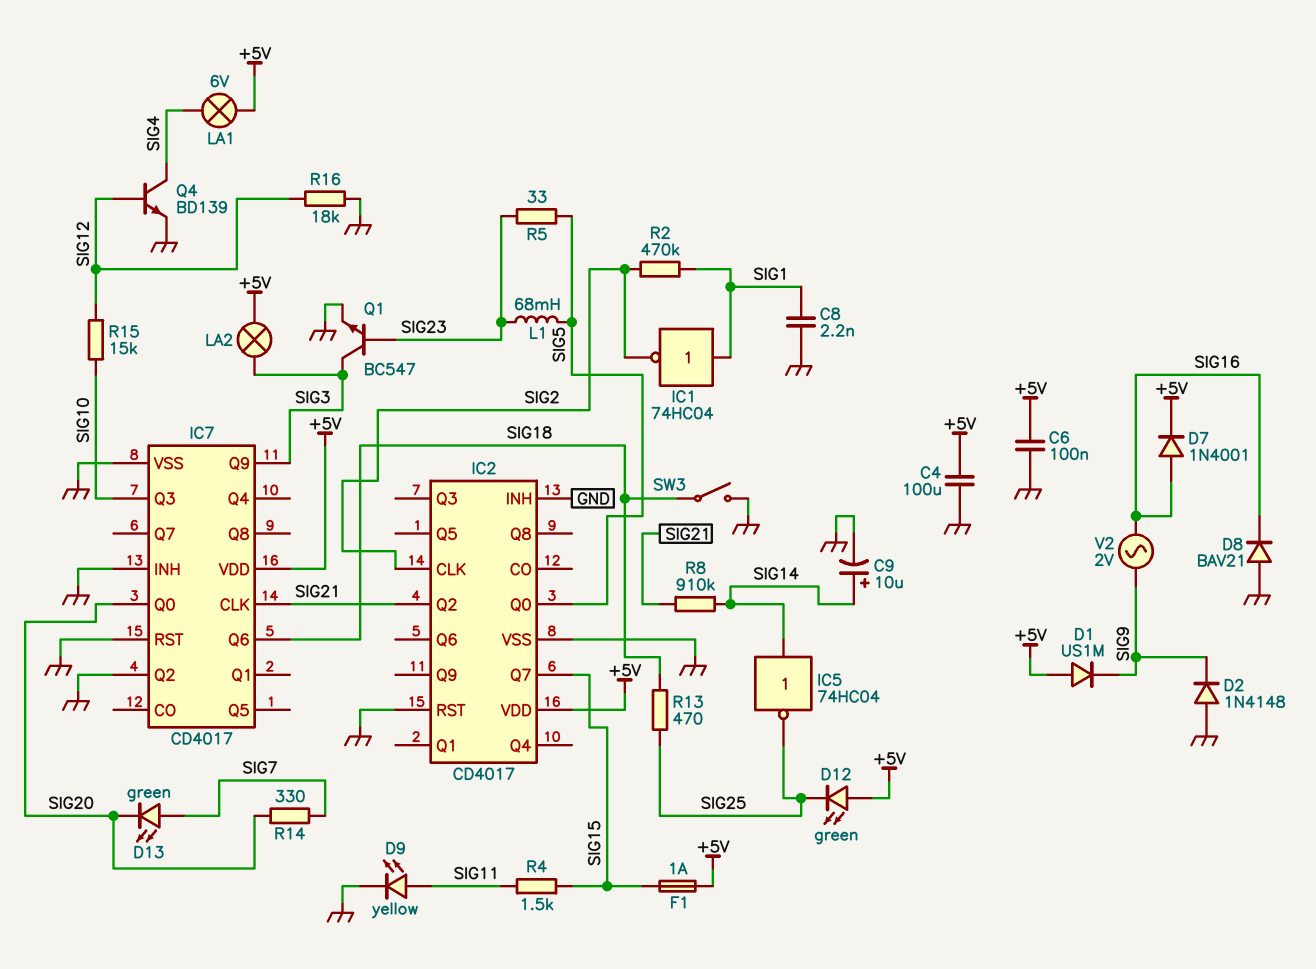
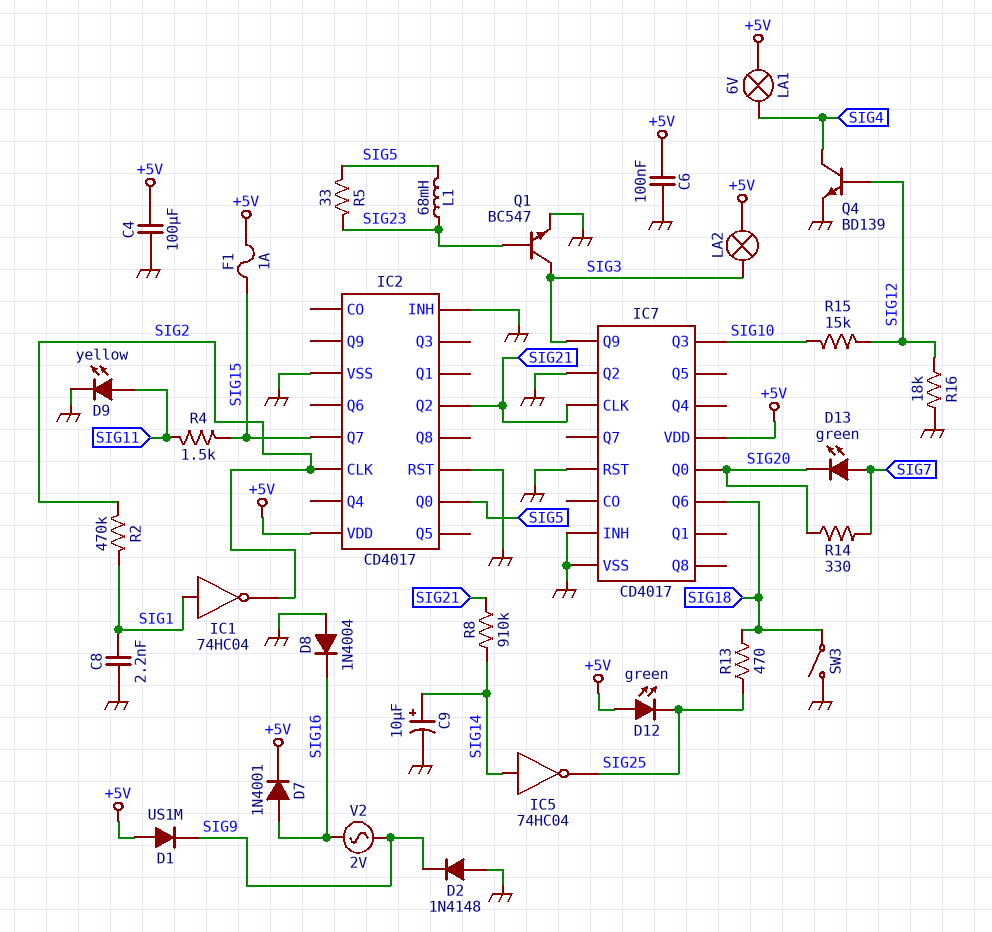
D8: diode BAV21 (A GND, K SIG16) -> diode 1N4004 (A GND, K SIG16)

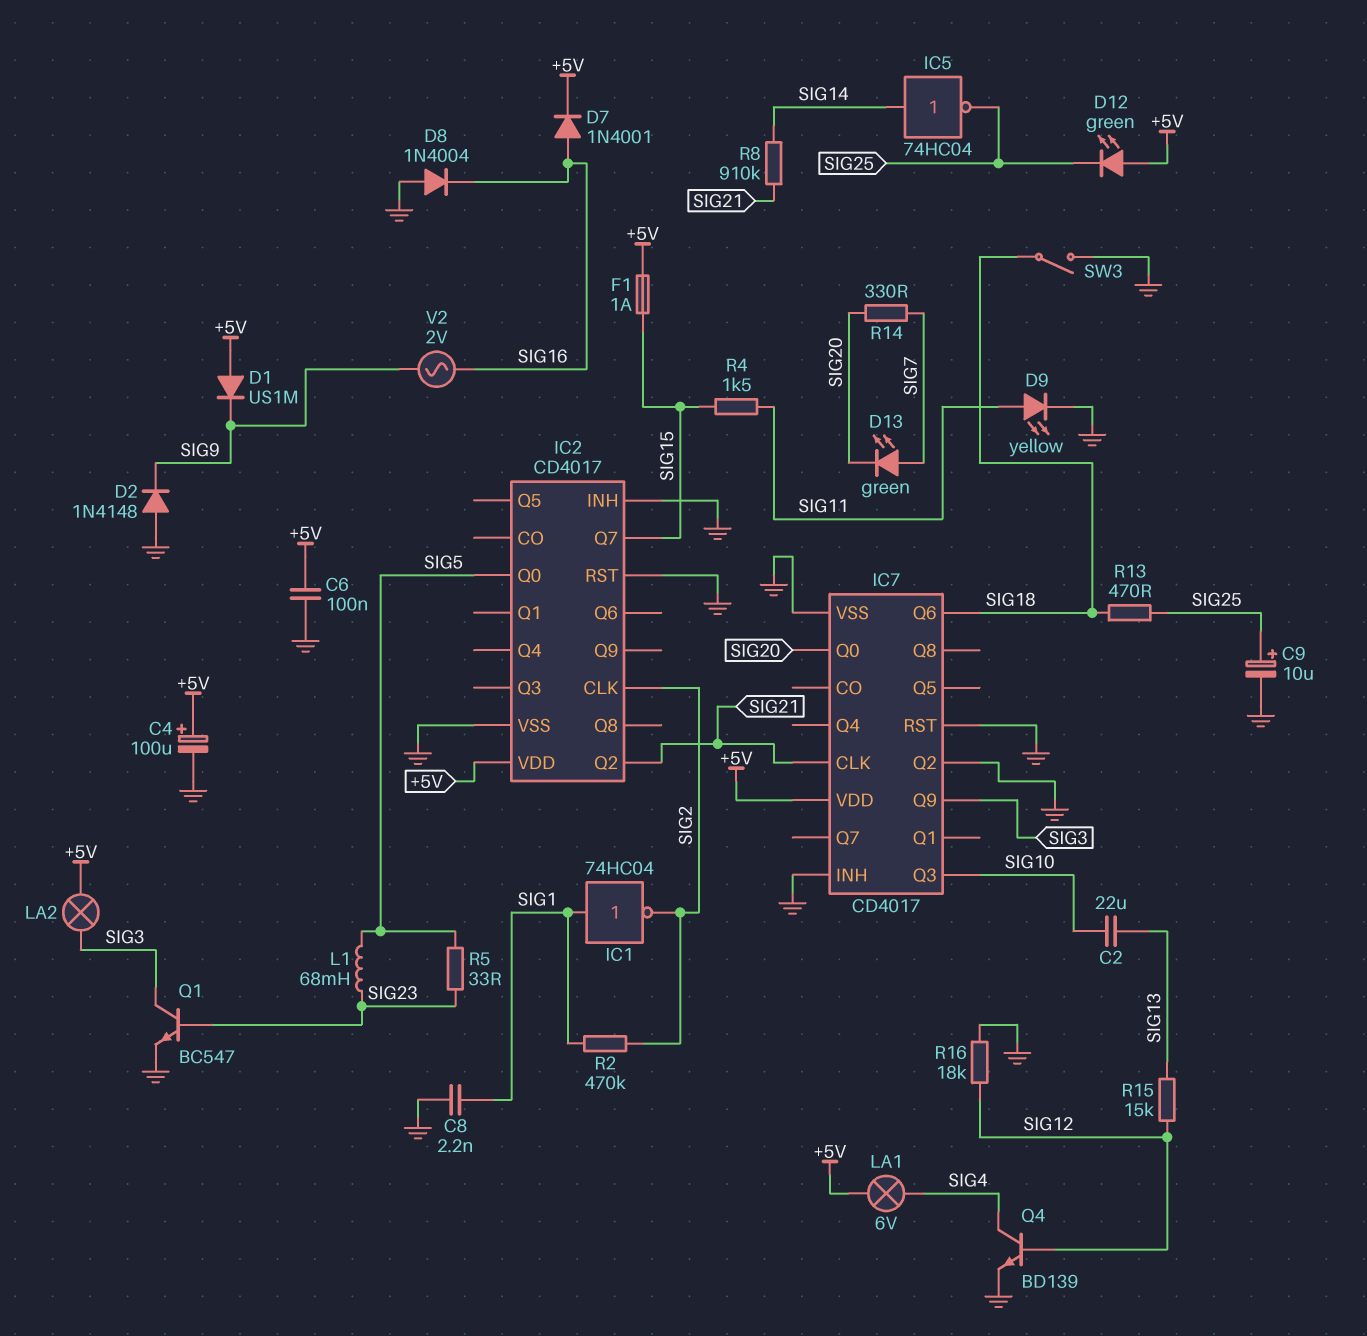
C2: none -> 22uF (SIG10, SIG13)
C4: 100uF (+5V, GND) -> 100uF (plus +5V, minus GND)
C9: 10uF (plus SIG14, minus GND) -> 10uF (plus SIG25, minus GND)
R15: 15k (SIG10, SIG12) -> 15k (SIG12, SIG13)

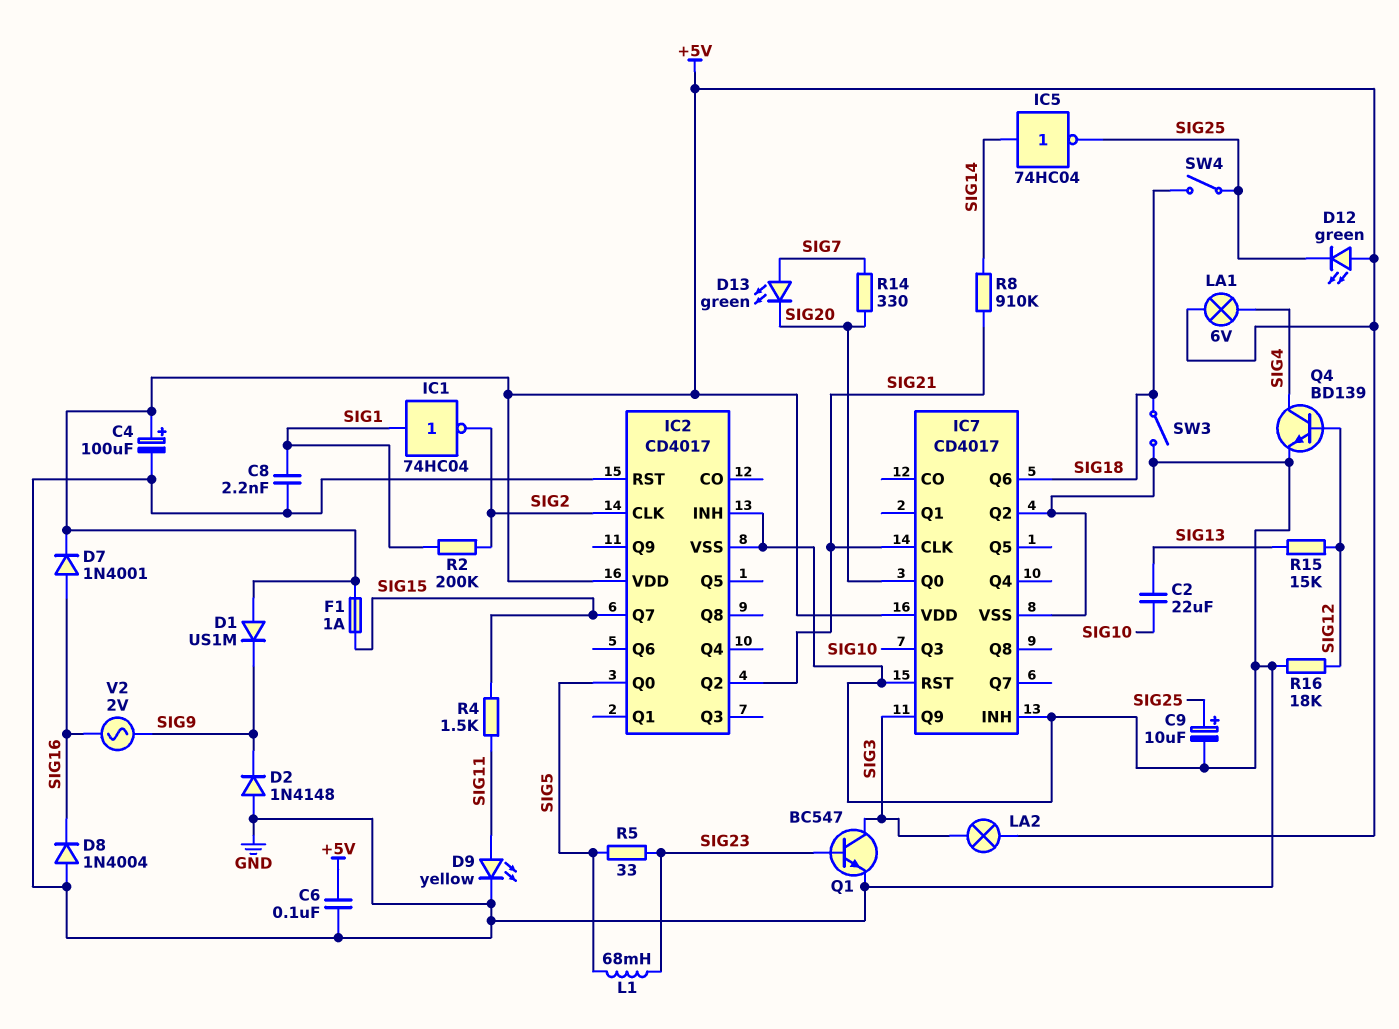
R2: 470k (SIG1, SIG2) -> 200k (SIG1, SIG2)
R13: 470 (SIG18, SIG25) -> none
SW4: none -> switch (SIG18, SIG25)

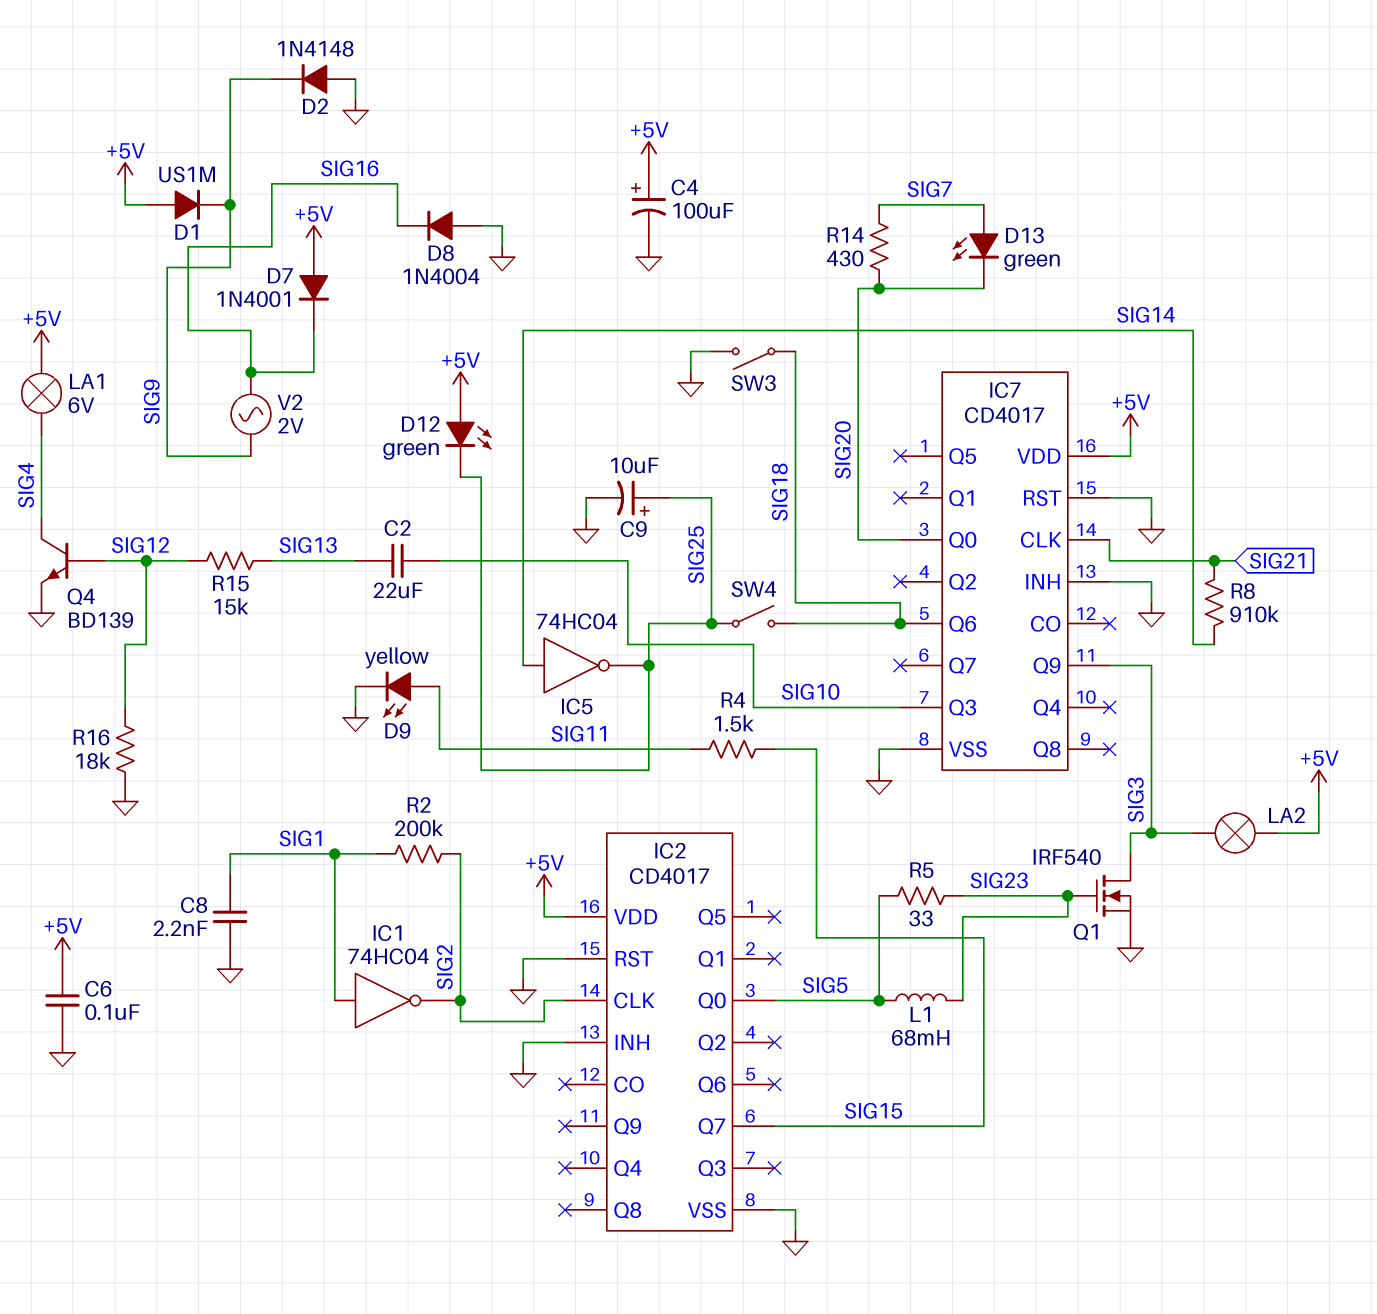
D7: diode 1N4001 (A SIG16, K +5V) -> diode 1N4001 (A +5V, K SIG16)
F1: 1A (+5V, SIG15) -> none
IC2 pin Q2: SIG21 -> none
IC7 pin Q2: GND -> none
Q1: NPN BC547 (B SIG23, C SIG3, E GND) -> NMOS IRF540 (G SIG23, D SIG3, S GND)
R14: 330 (SIG7, SIG20) -> 430 (SIG7, SIG20)

